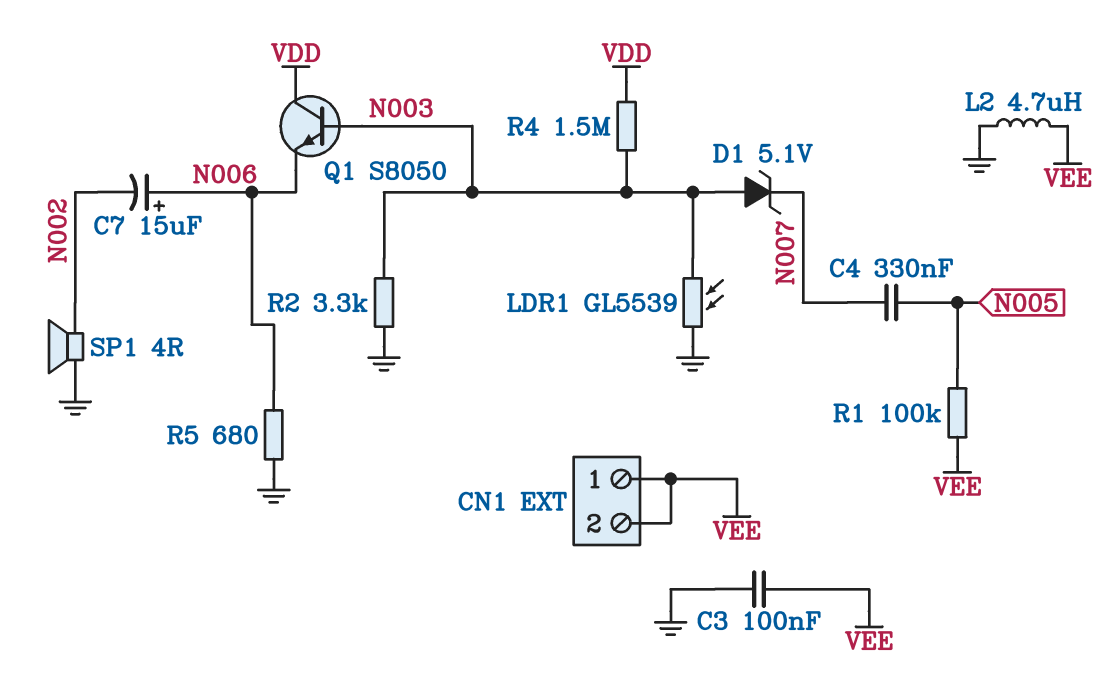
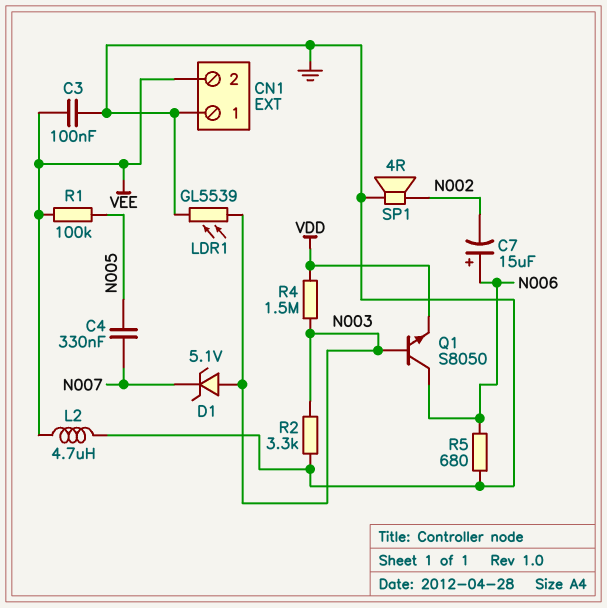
CN1 pin 1: VEE -> GND
Q1: NPN S8050 (B N003, C VDD, E N006) -> NPN S8050 (B N003, C N006, E VDD)

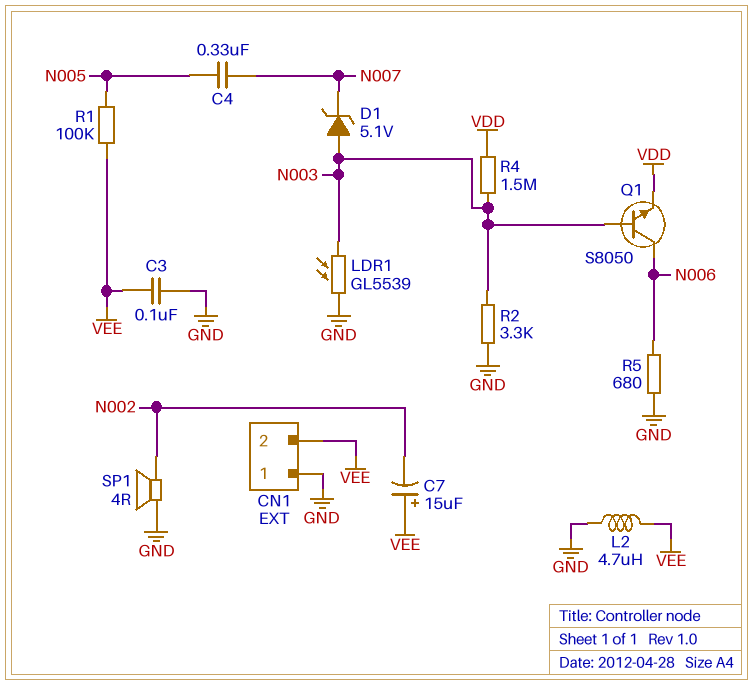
C7: 15uF (plus N006, minus N002) -> 15uF (plus VEE, minus N002)

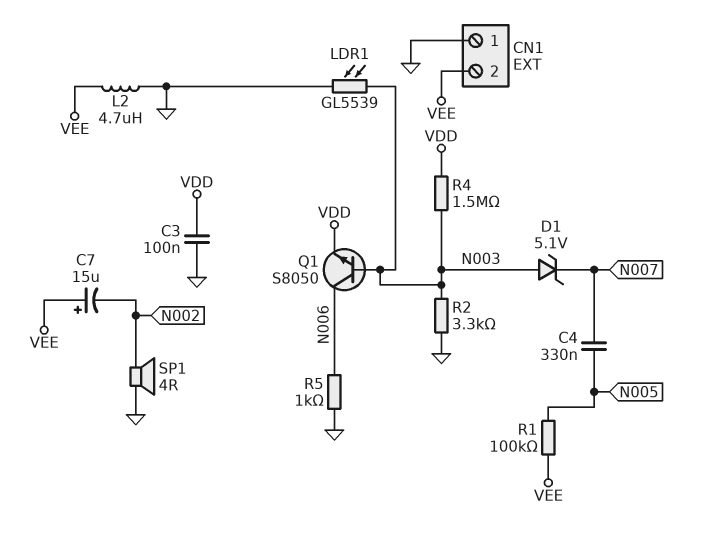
C3: 100nF (GND, VEE) -> 100nF (GND, VDD)
R5: 680 (GND, N006) -> 1k (GND, N006)

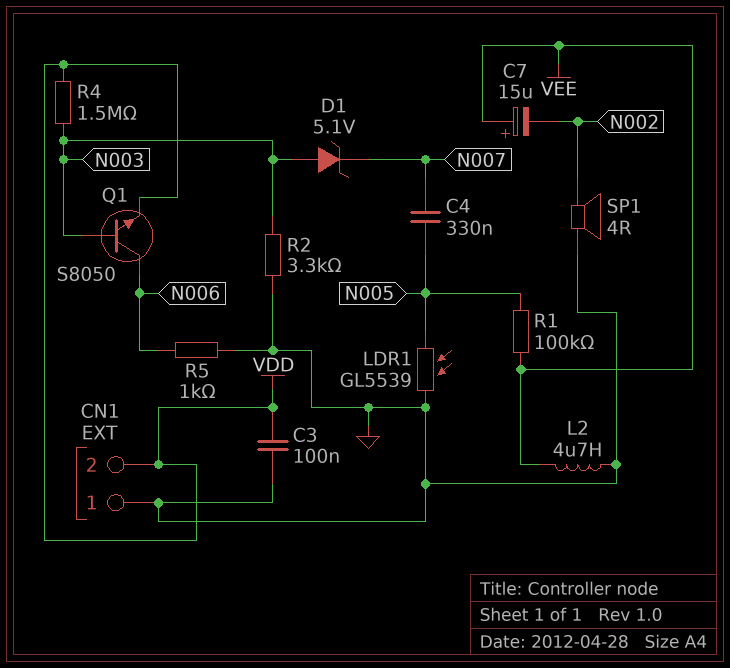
CN1 pin 2: VEE -> VDD
LDR1: GL5539 (GND, N003) -> GL5539 (GND, N005)

